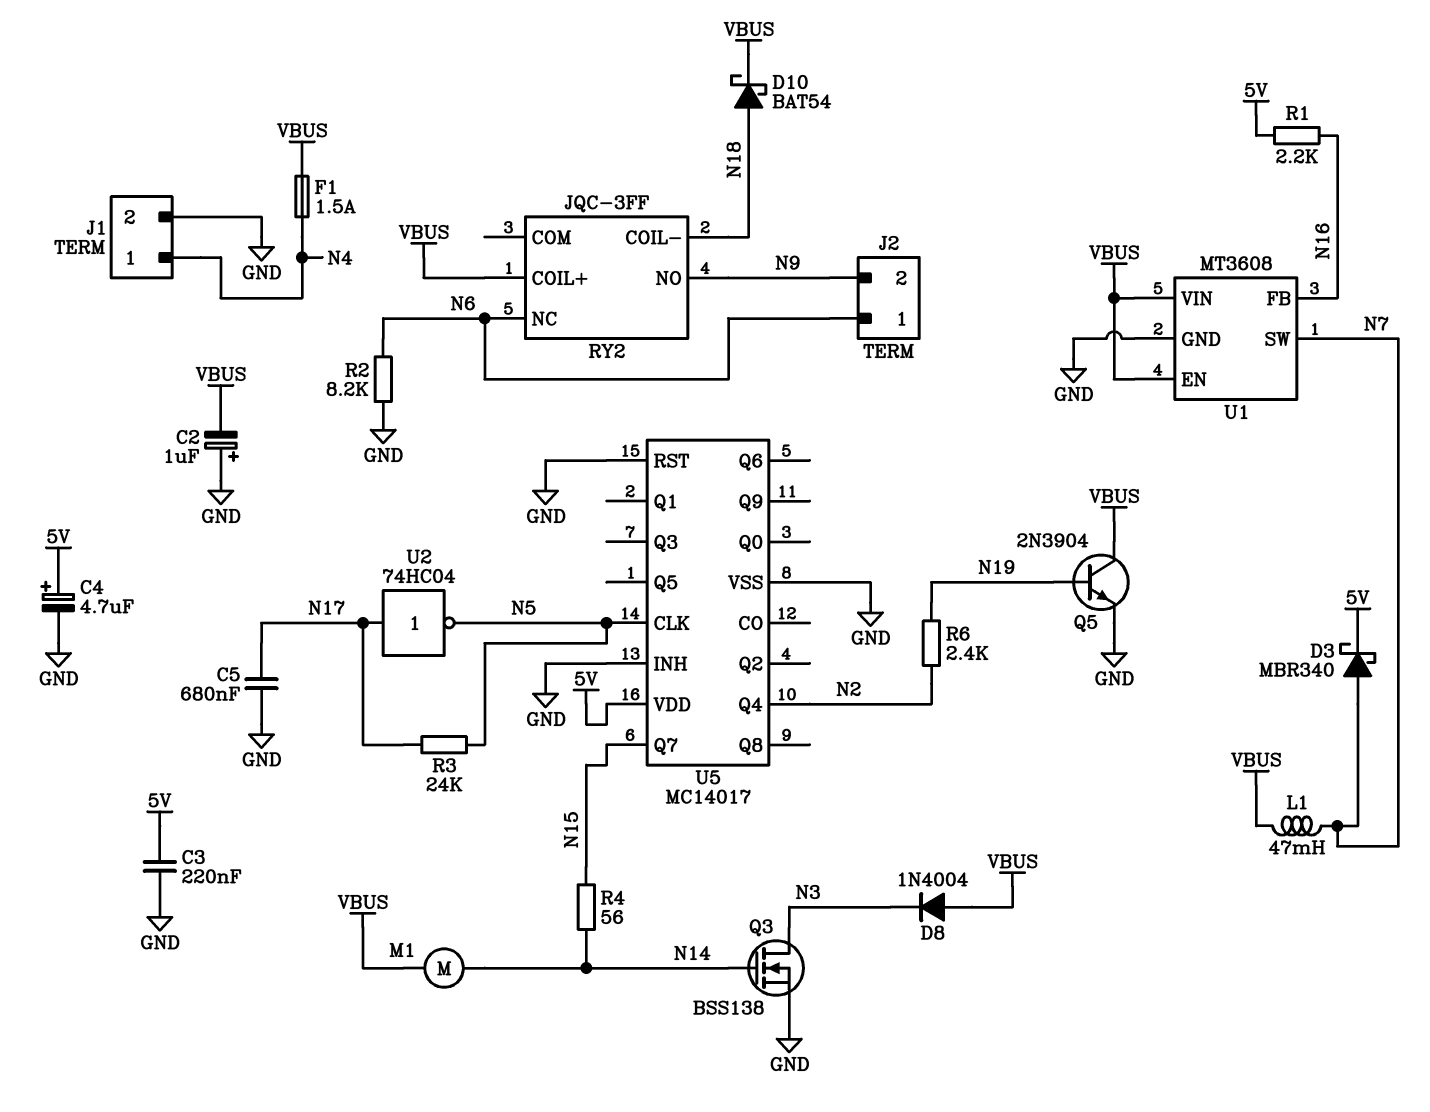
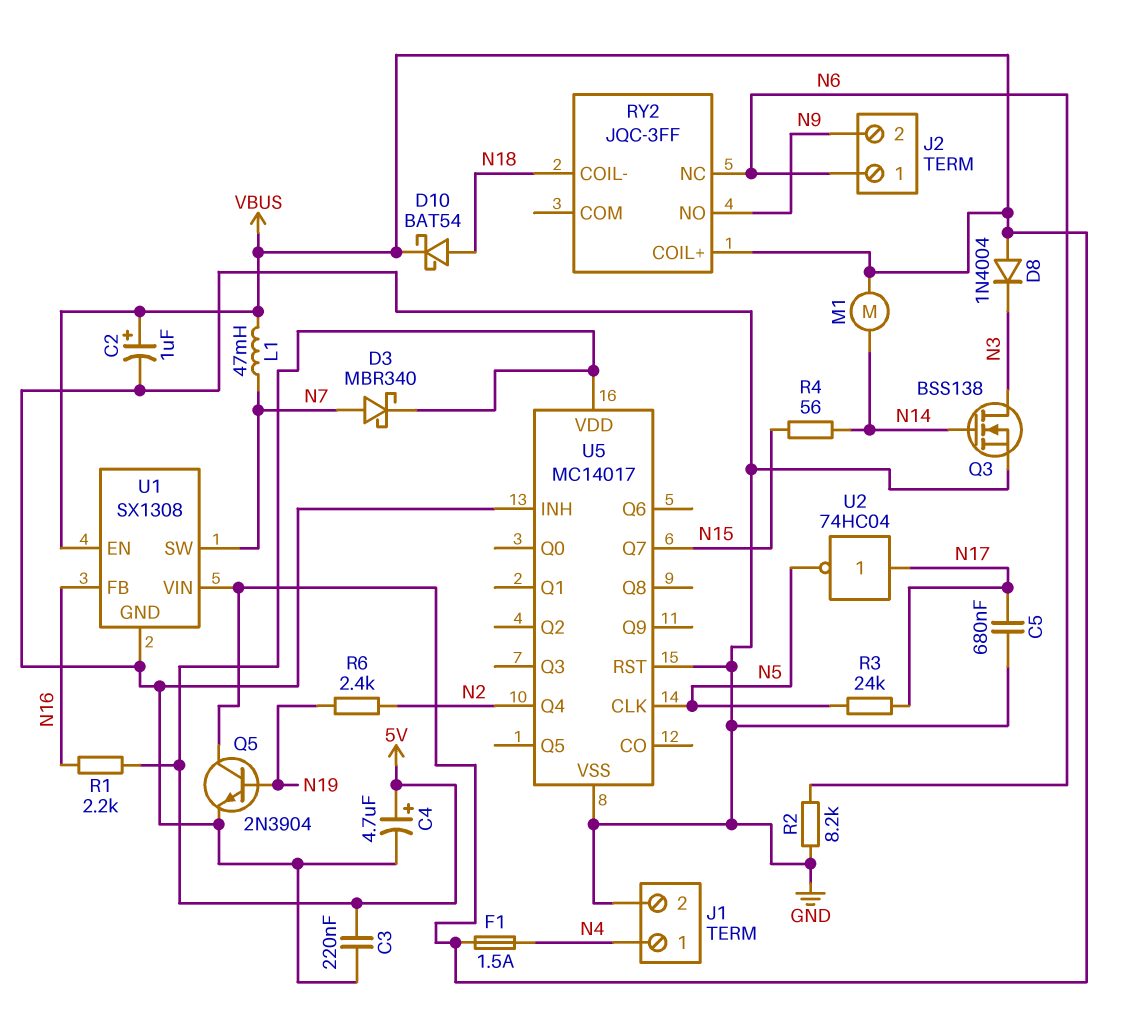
C2: 1uF (plus GND, minus VBUS) -> 1uF (plus VBUS, minus GND)
U1: MT3608 -> SX1308

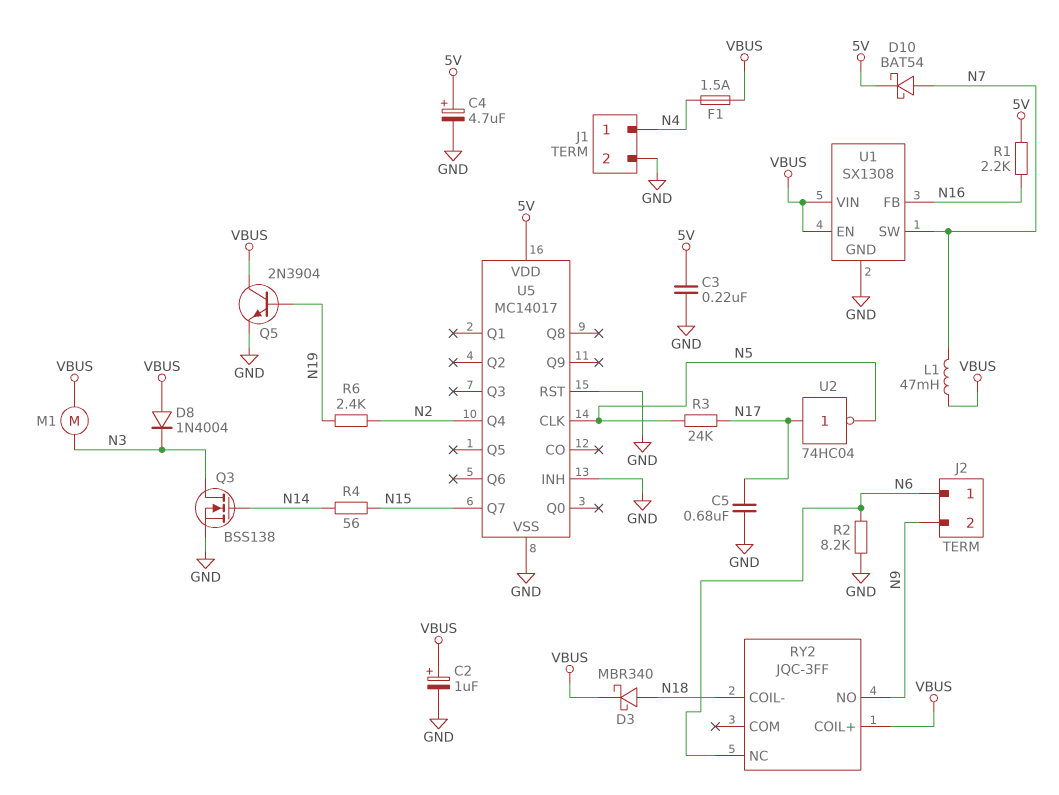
D3: schottky MBR340 (A N7, K 5V) -> schottky MBR340 (A N18, K VBUS)
D10: schottky BAT54 (A N18, K VBUS) -> schottky BAT54 (A N7, K 5V)
M1: motor (N14, VBUS) -> motor (N3, VBUS)

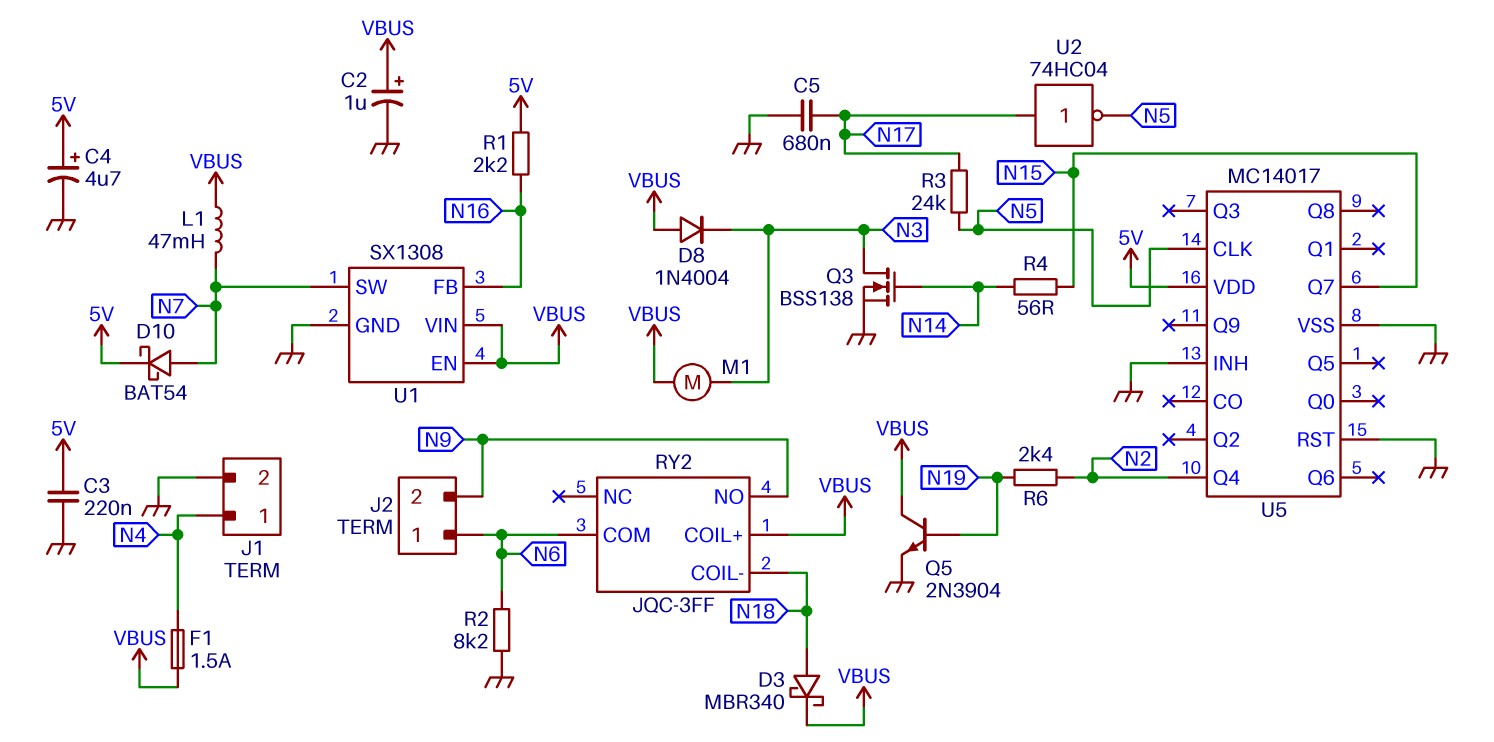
RY2 pin COM: none -> N6
RY2 pin NC: N6 -> none

